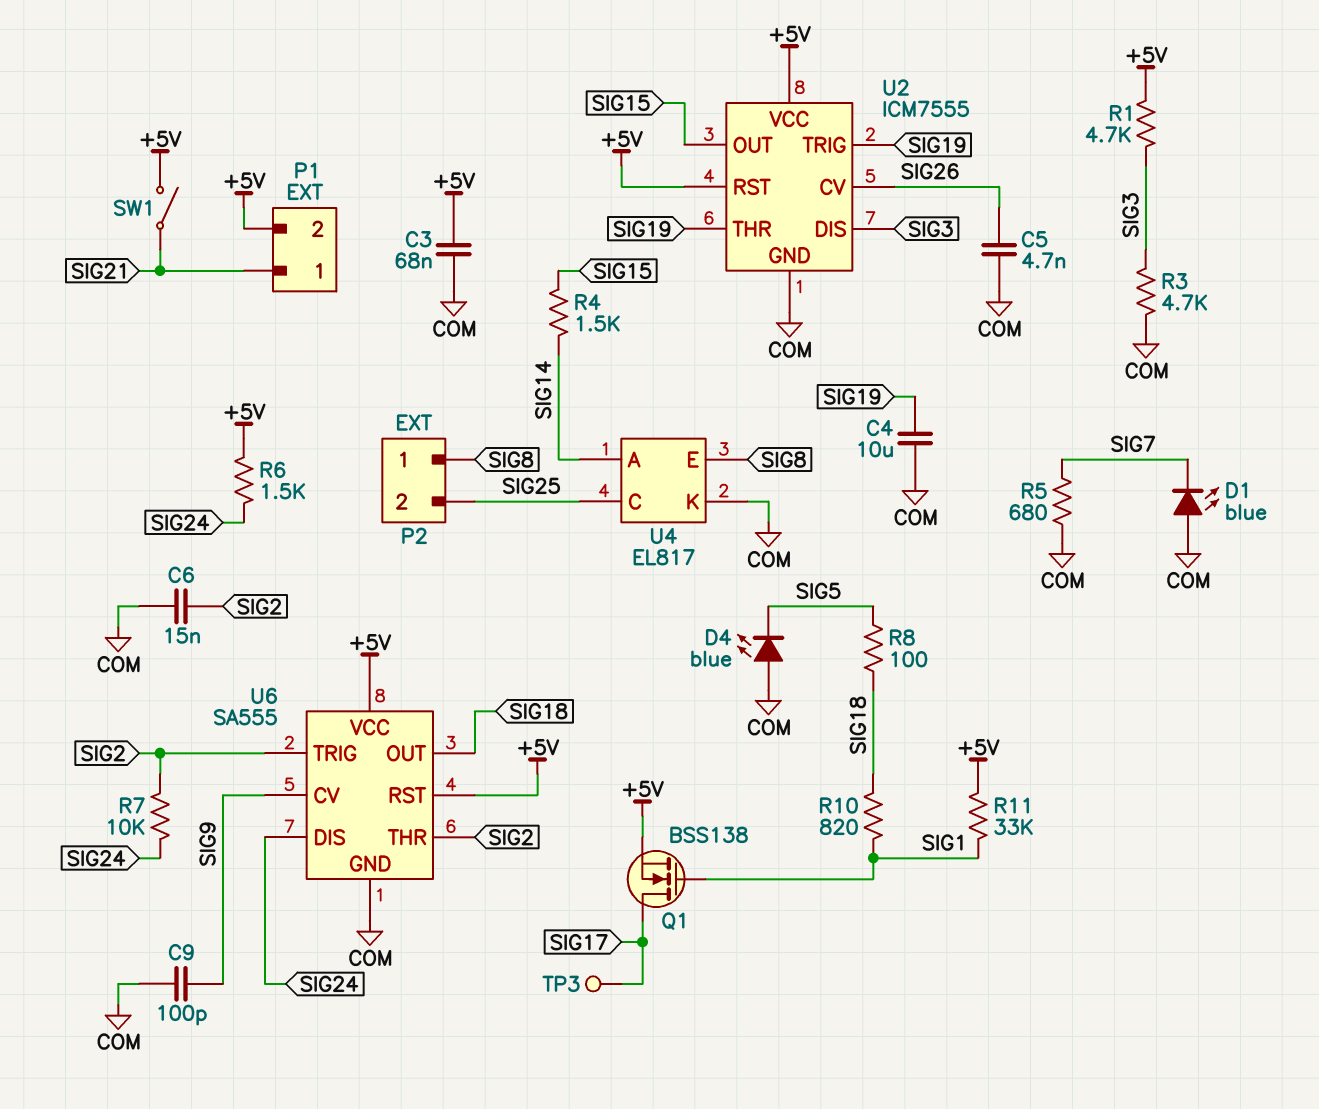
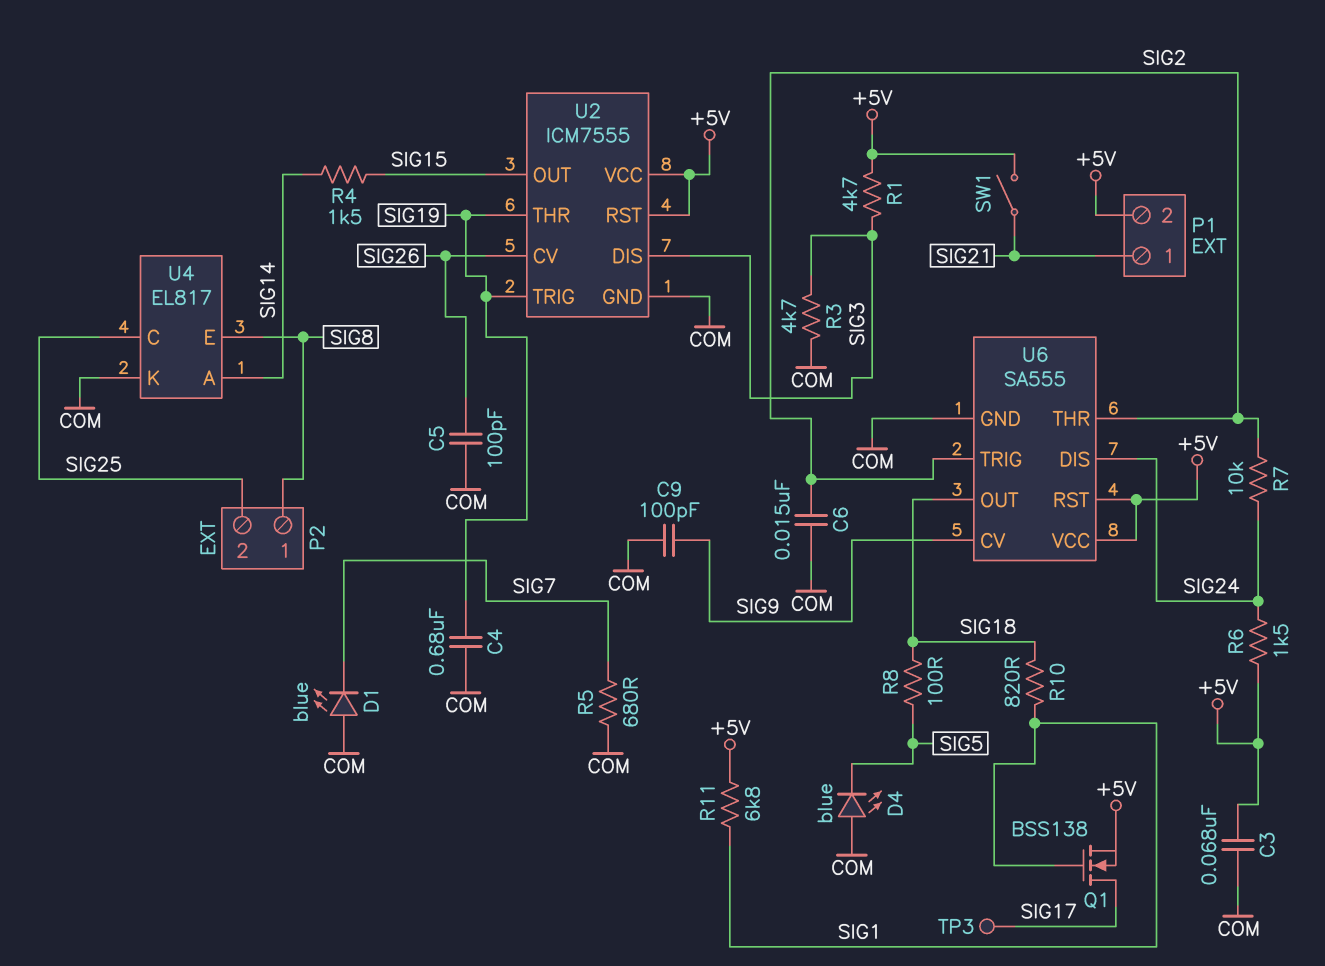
C4: 10uF (COM, SIG19) -> 680nF (COM, SIG19)
C5: 4.7nF (COM, SIG26) -> 100pF (COM, SIG26)
R11: 33k (+5V, SIG1) -> 6.8k (+5V, SIG1)

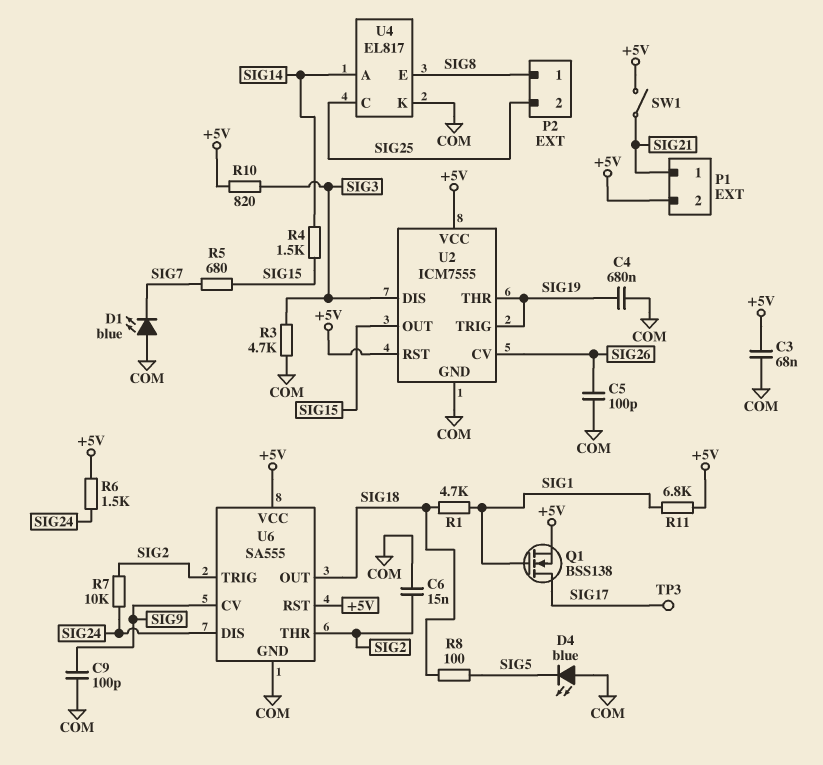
R1: 4.7k (+5V, SIG3) -> 4.7k (SIG1, SIG18)
R5: 680 (COM, SIG7) -> 680 (SIG7, SIG15)
R10: 820 (SIG1, SIG18) -> 820 (+5V, SIG3)

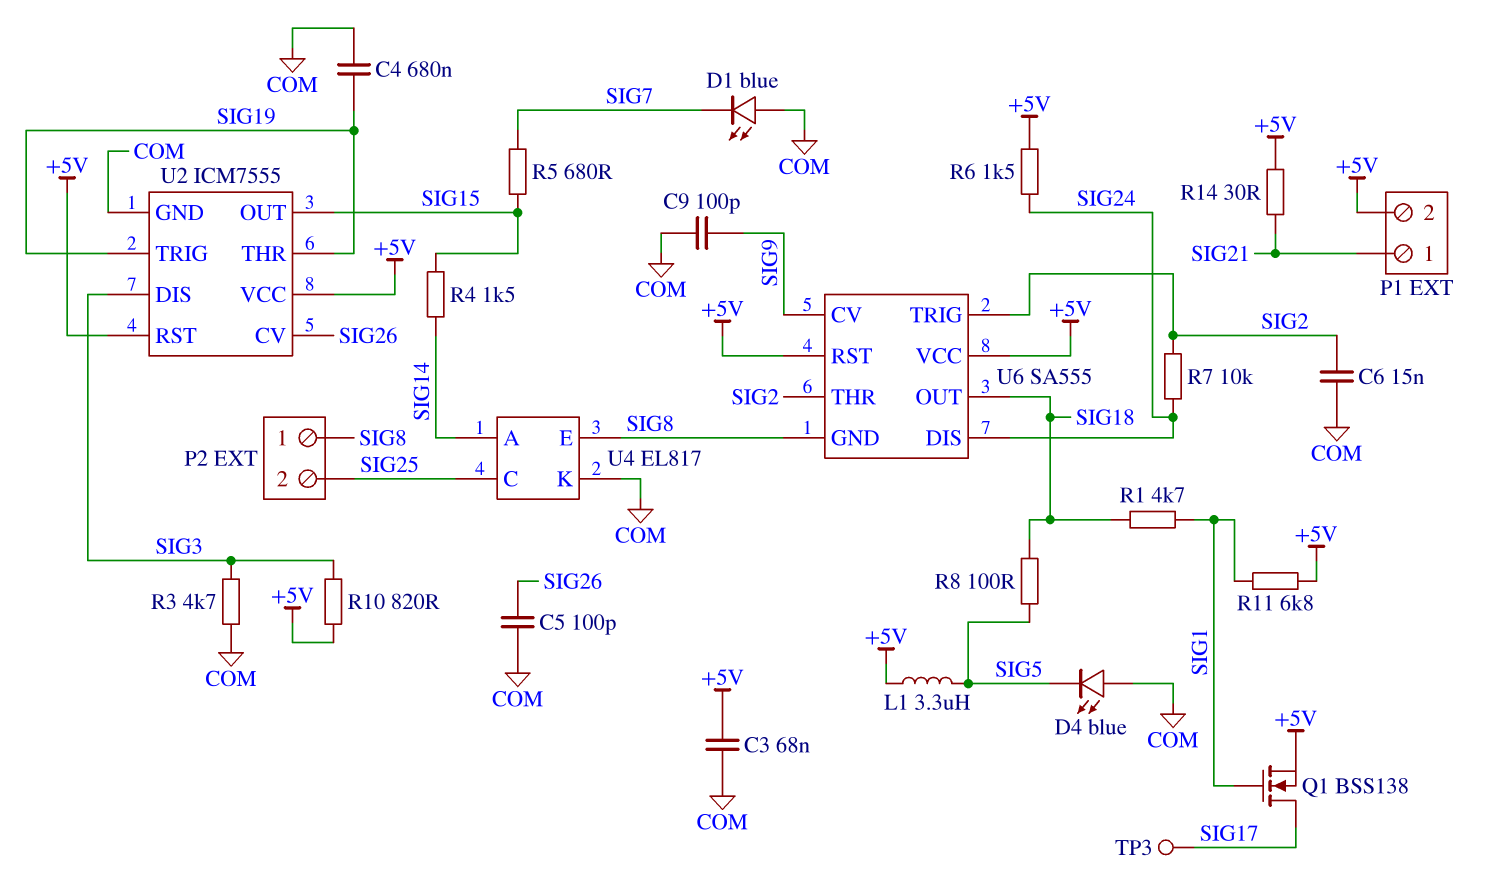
L1: none -> 3.3uH (+5V, SIG5)
R14: none -> 30 (+5V, SIG21)
SW1: switch (+5V, SIG21) -> none
U6 pin GND: COM -> SIG8

